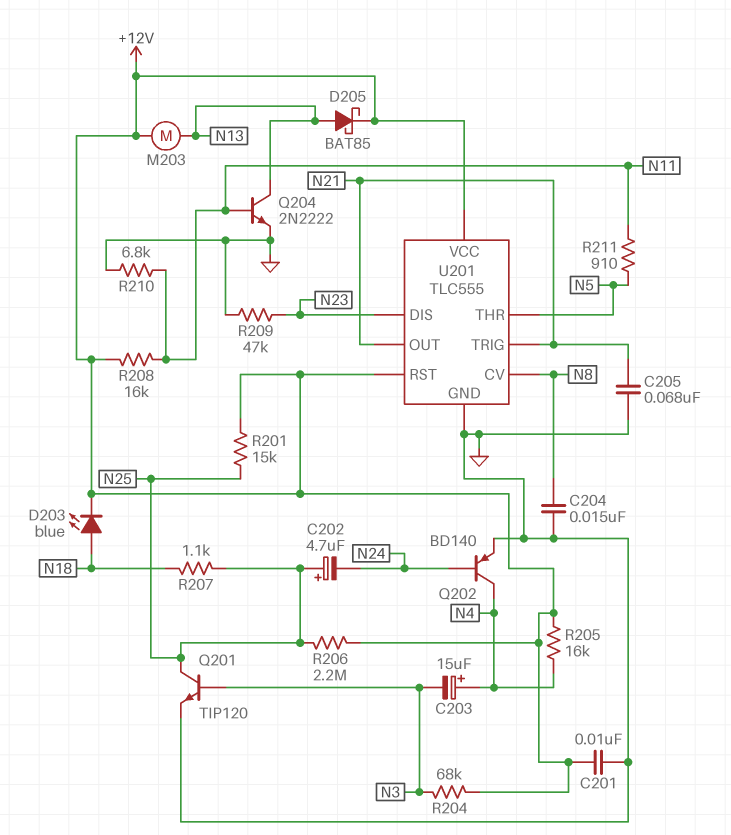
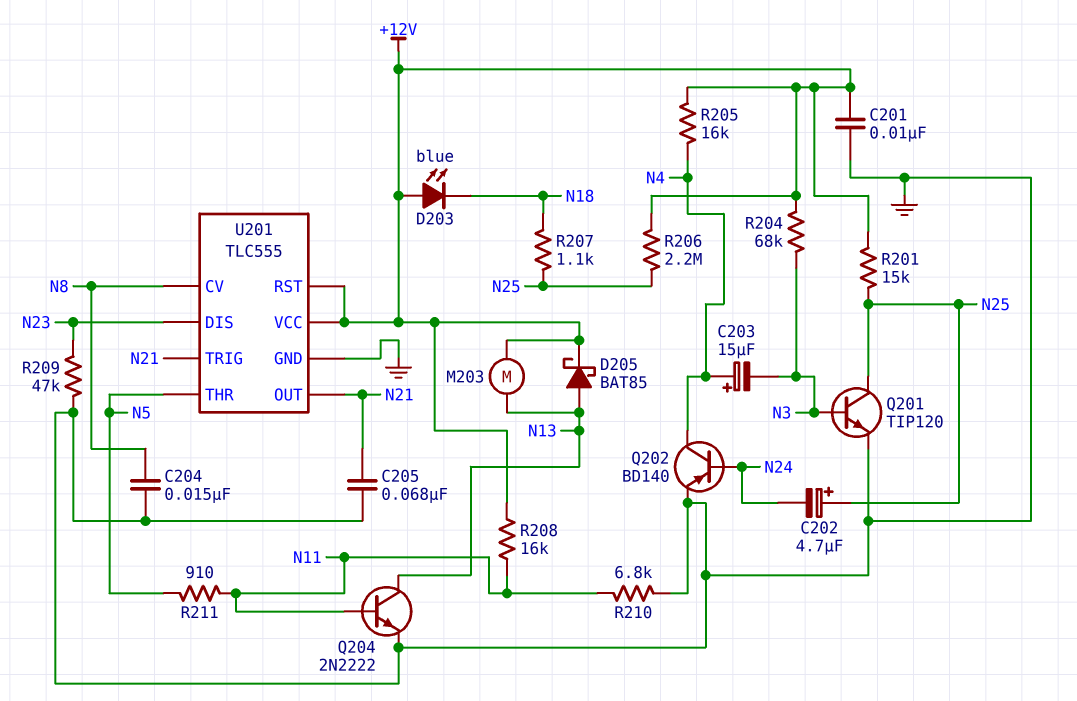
D203: LED blue (A N18, K +12V) -> LED blue (A +12V, K N18)

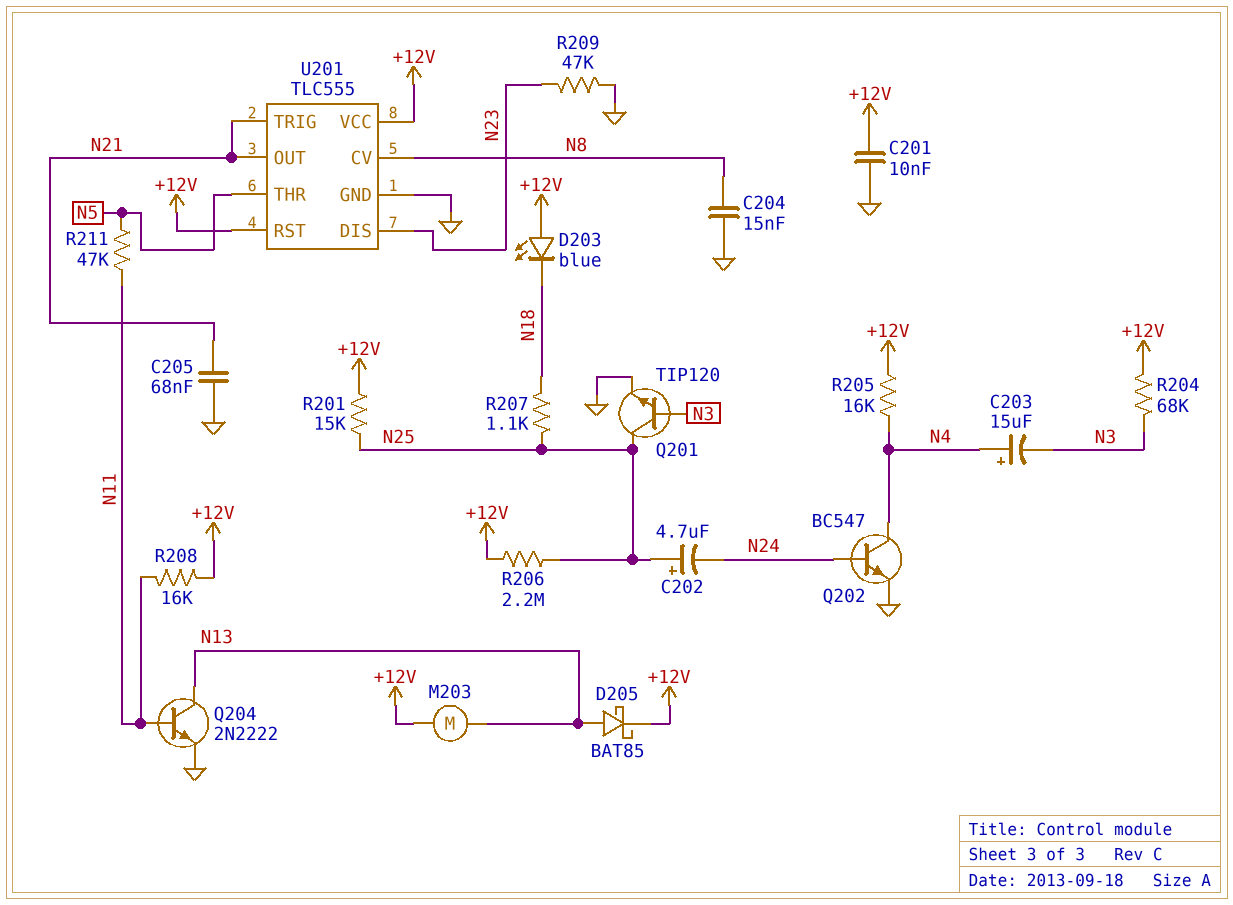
Q202: PNP BD140 (B N24, C N4, E GND) -> NPN BC547 (B N24, C N4, E GND)
R210: 6.8k (GND, N11) -> none
R211: 910 (N5, N11) -> 47k (N5, N11)

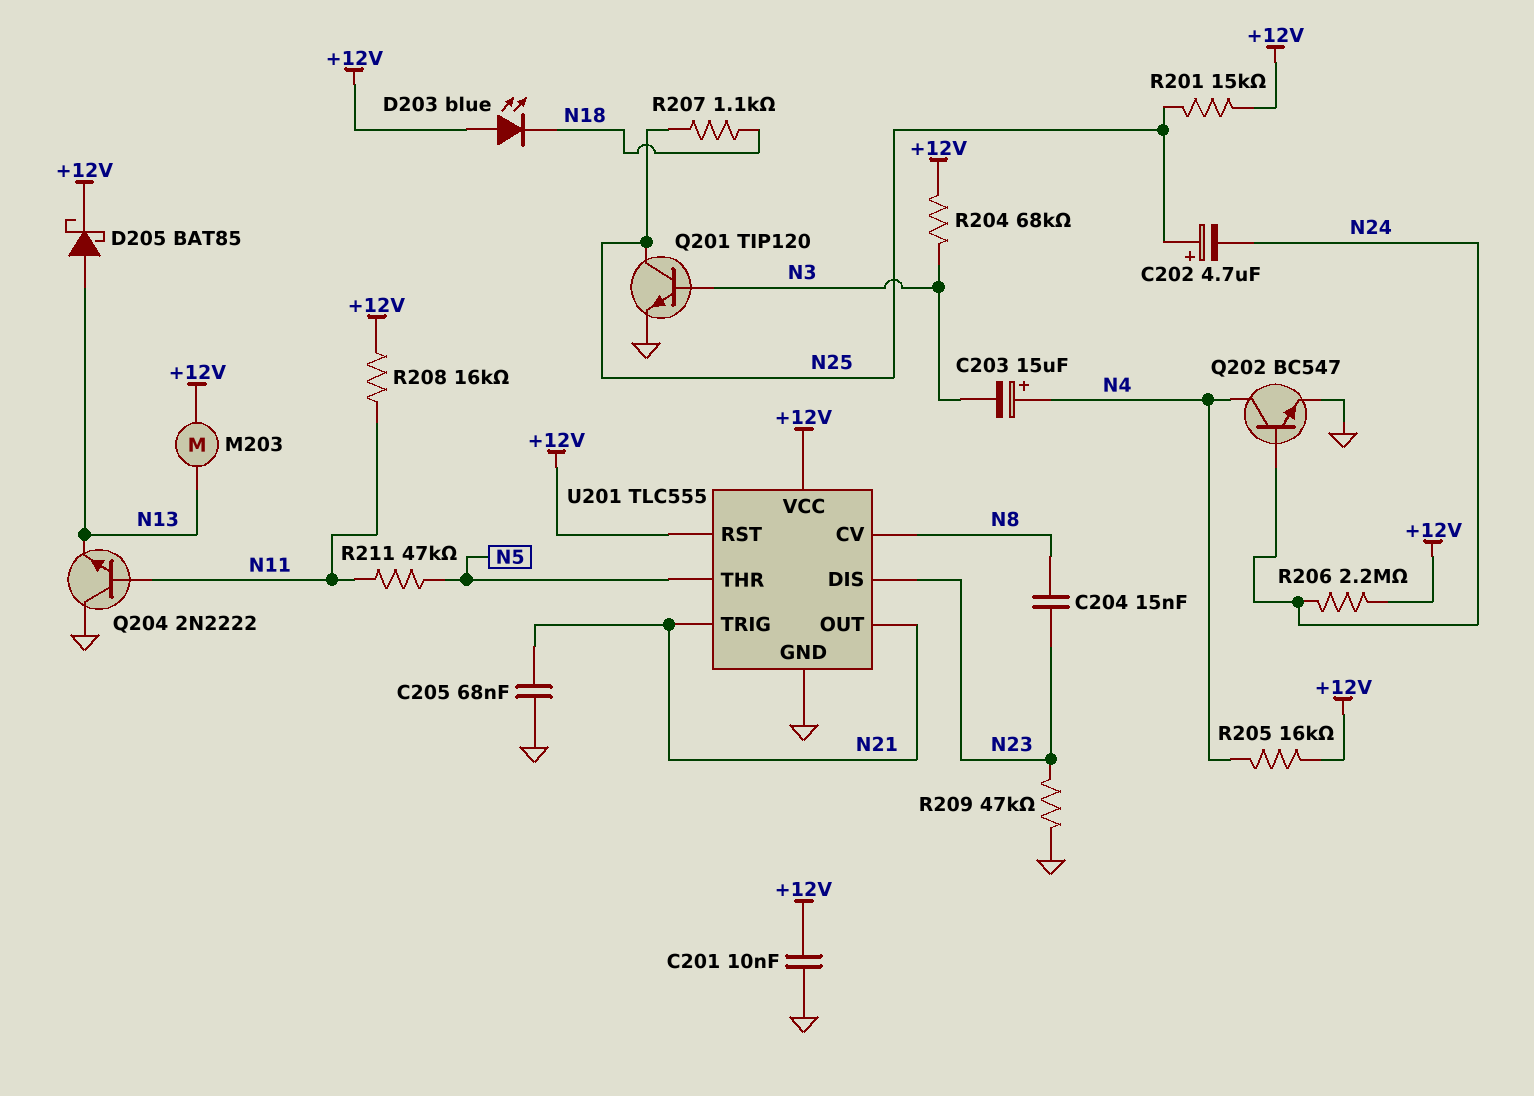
C204: 15nF (GND, N8) -> 15nF (N8, N23)
Q204: NPN 2N2222 (B N11, C N13, E GND) -> NPN 2N2222 (B N11, C GND, E N13)
R206: 2.2M (+12V, N25) -> 2.2M (+12V, N24)

